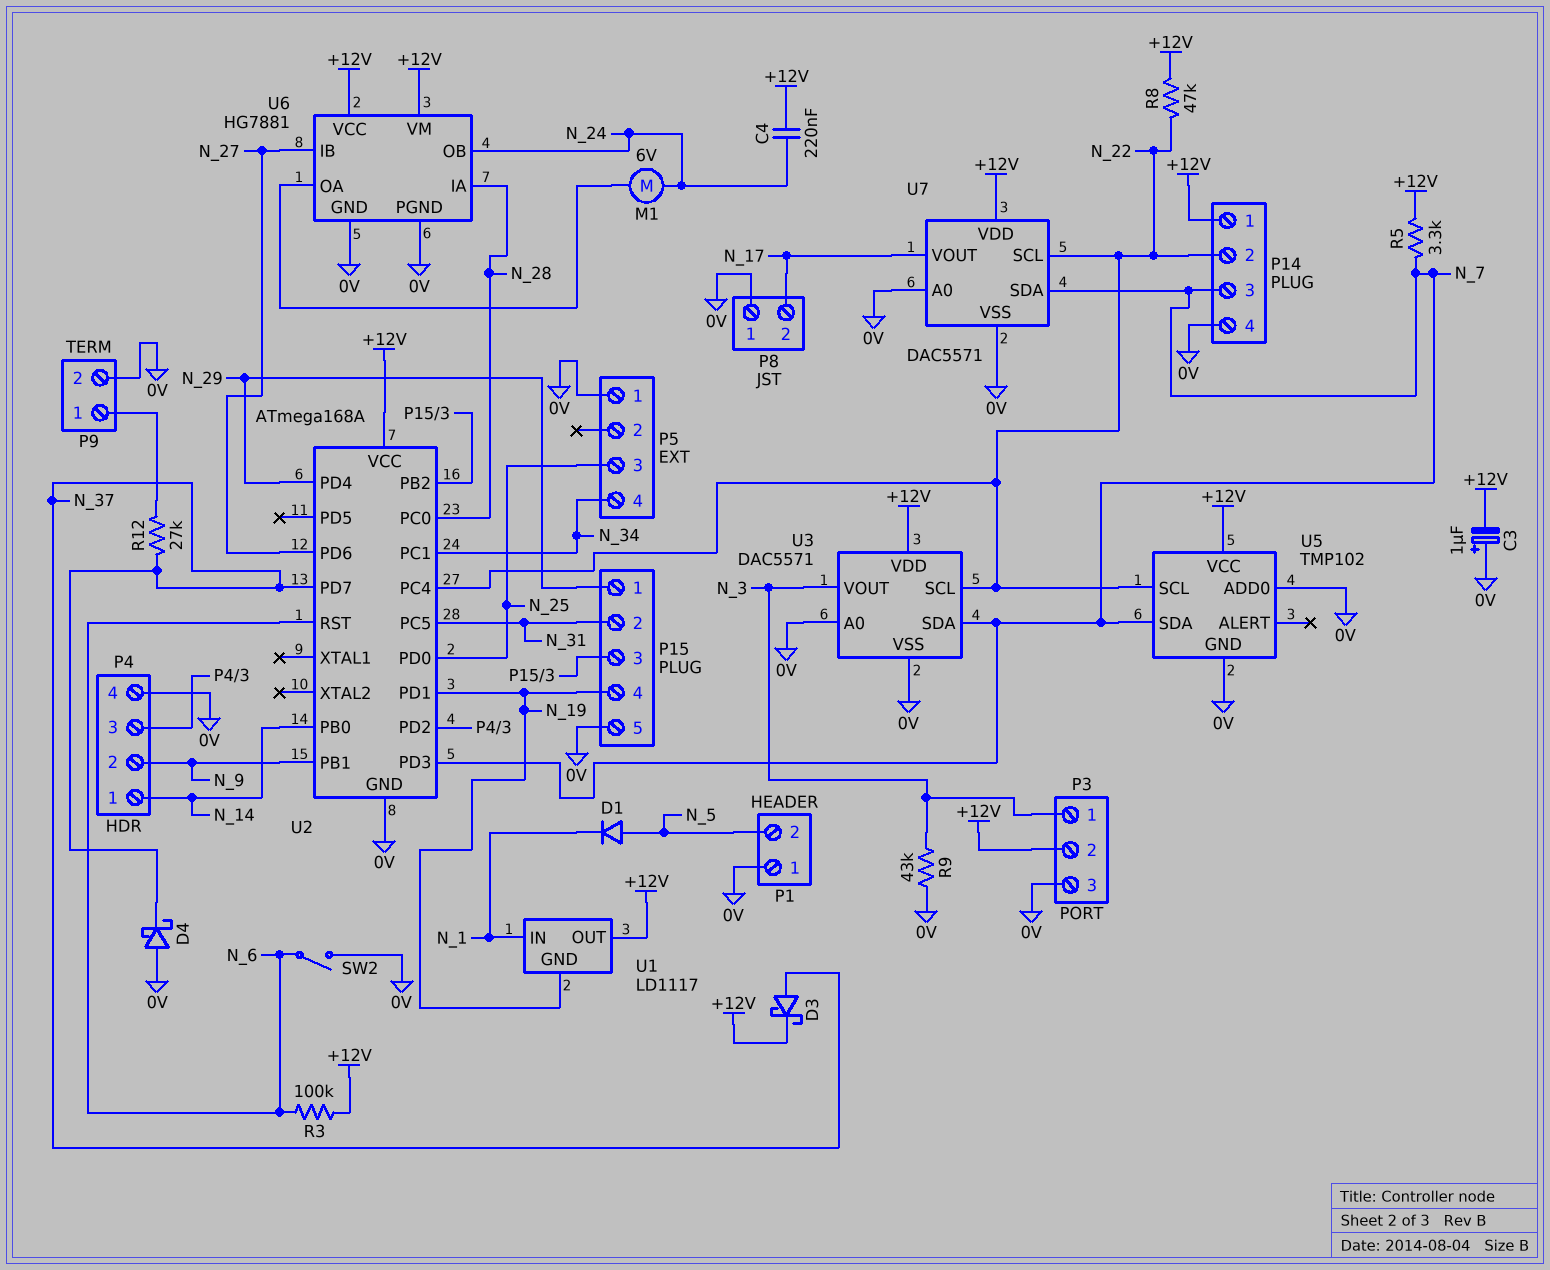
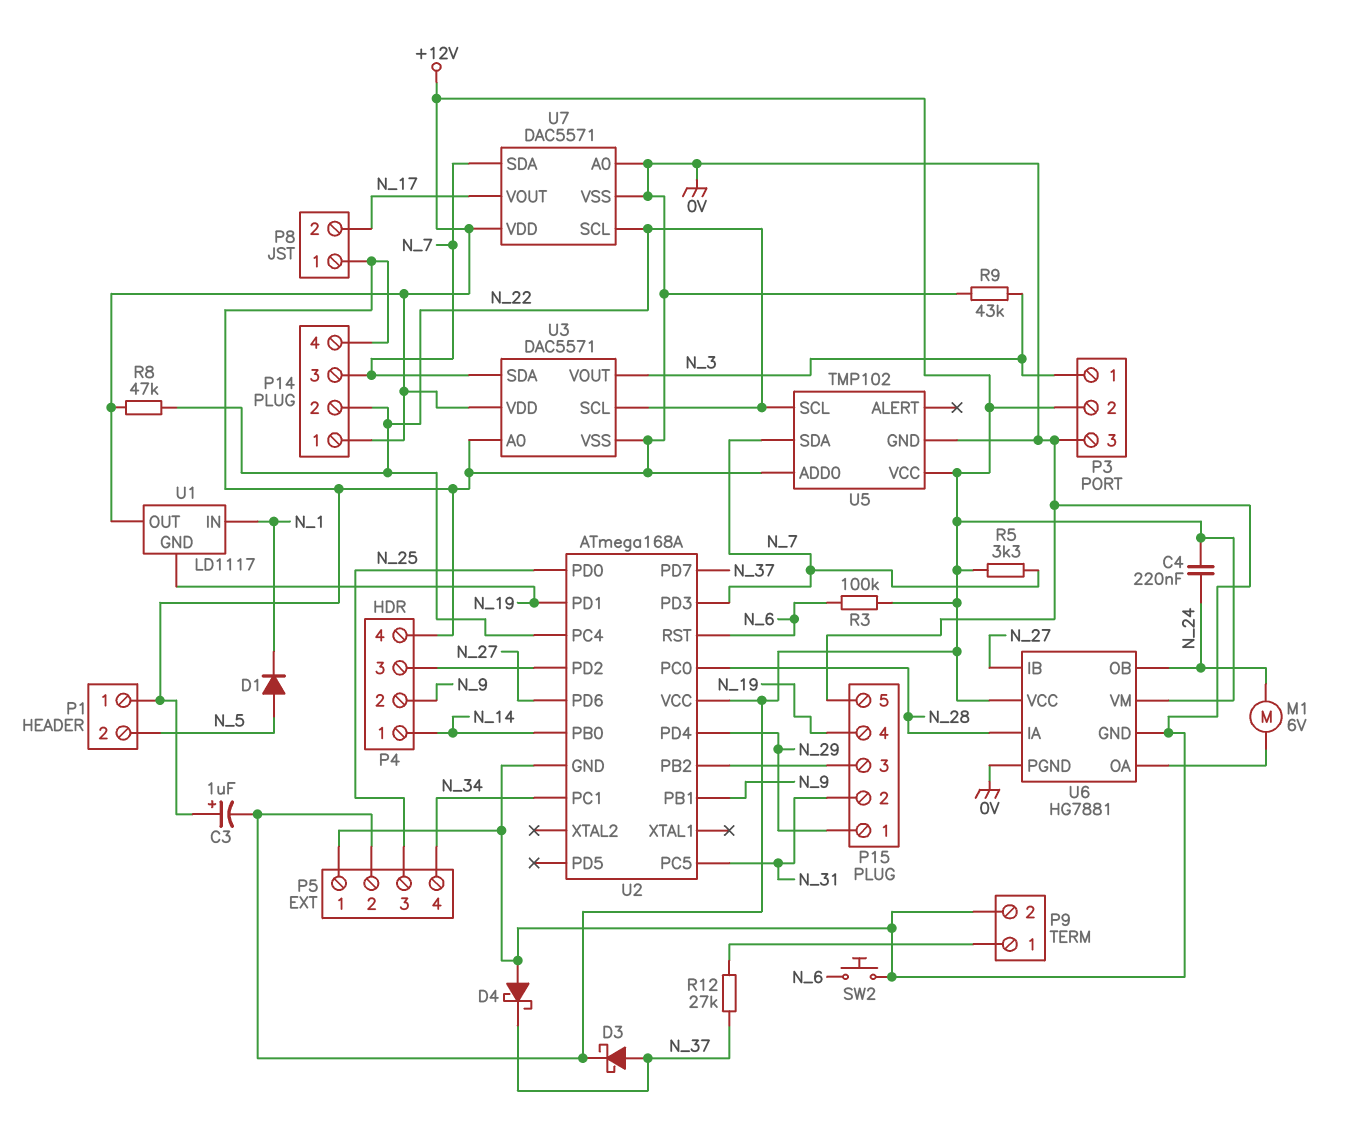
P5 pin 2: none -> +12V
SW2: switch (0V, N_6) -> button (0V, N_6)

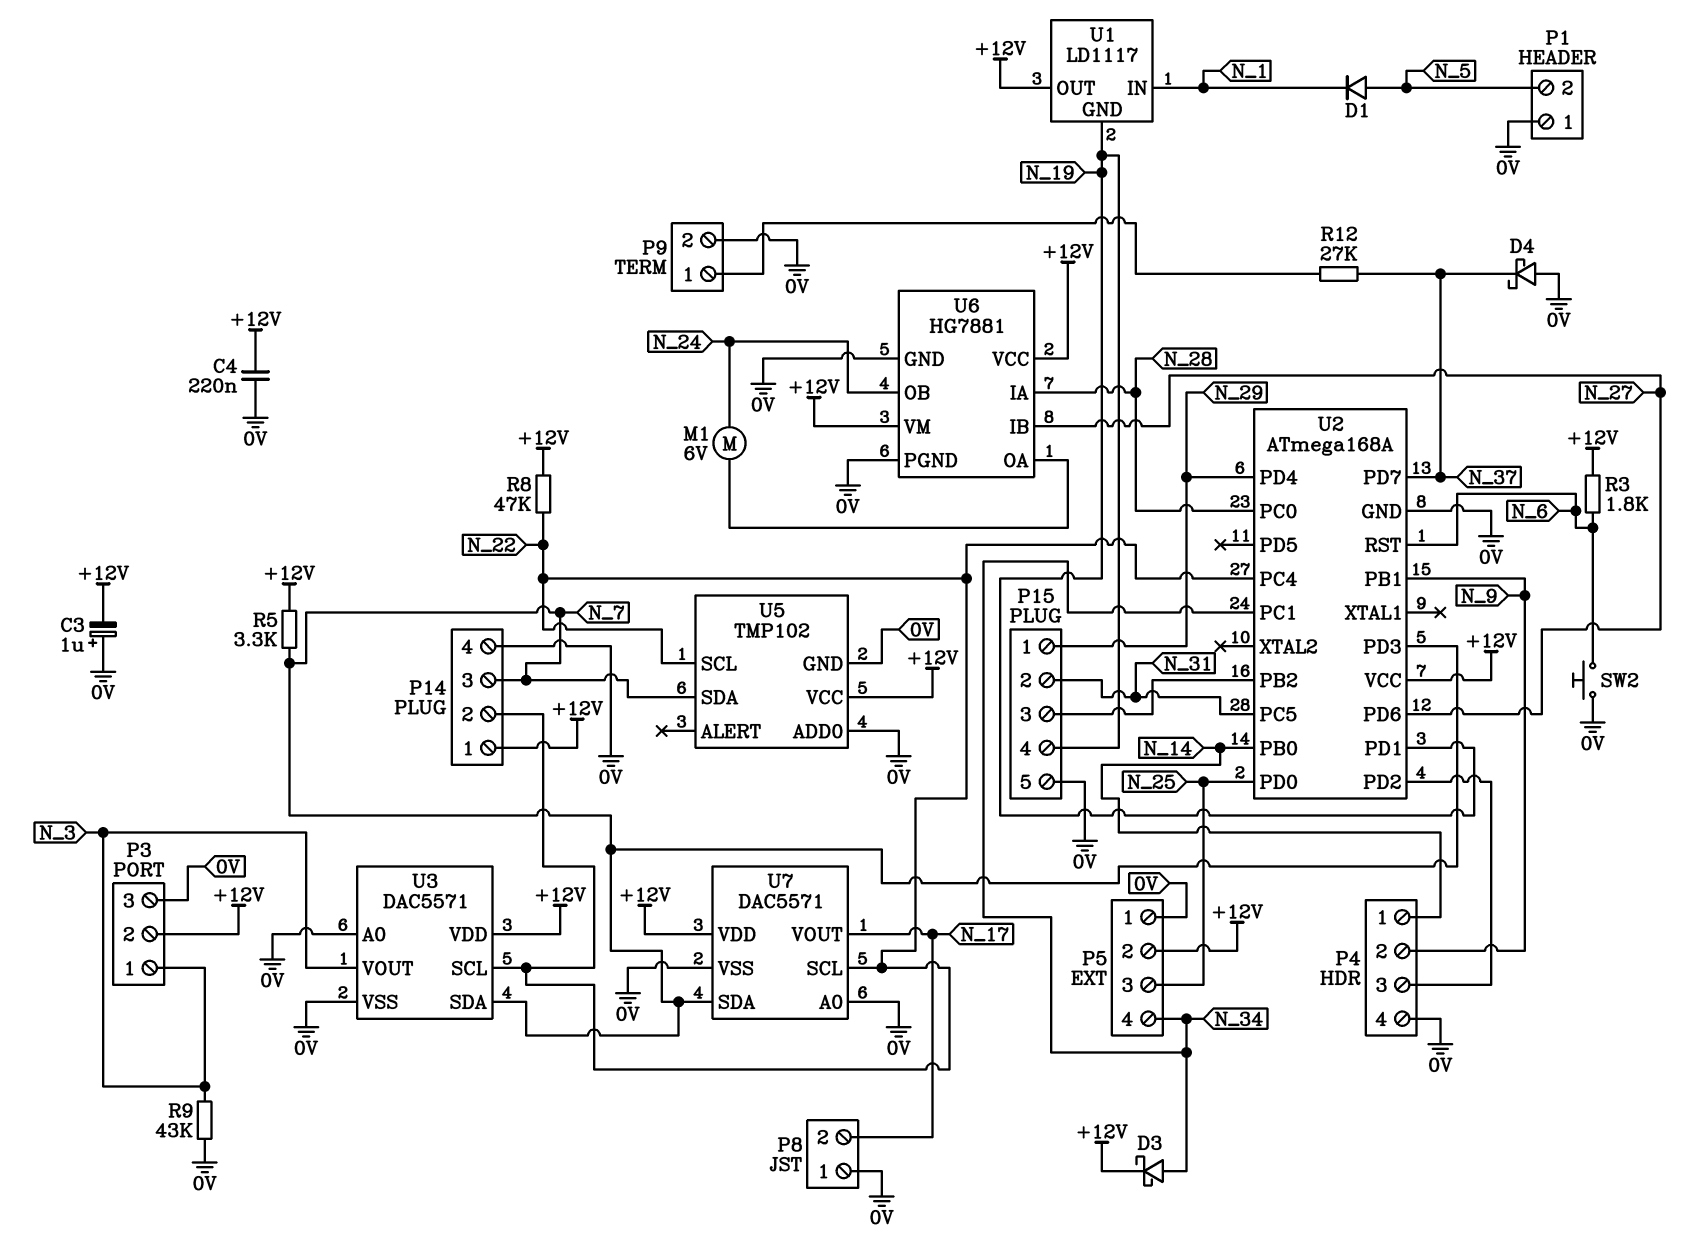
C4: 220nF (+12V, N_24) -> 220nF (+12V, 0V)
D3: schottky (A N_37, K +12V) -> schottky (A N_34, K +12V)
R3: 100k (+12V, N_6) -> 1.8k (+12V, N_6)

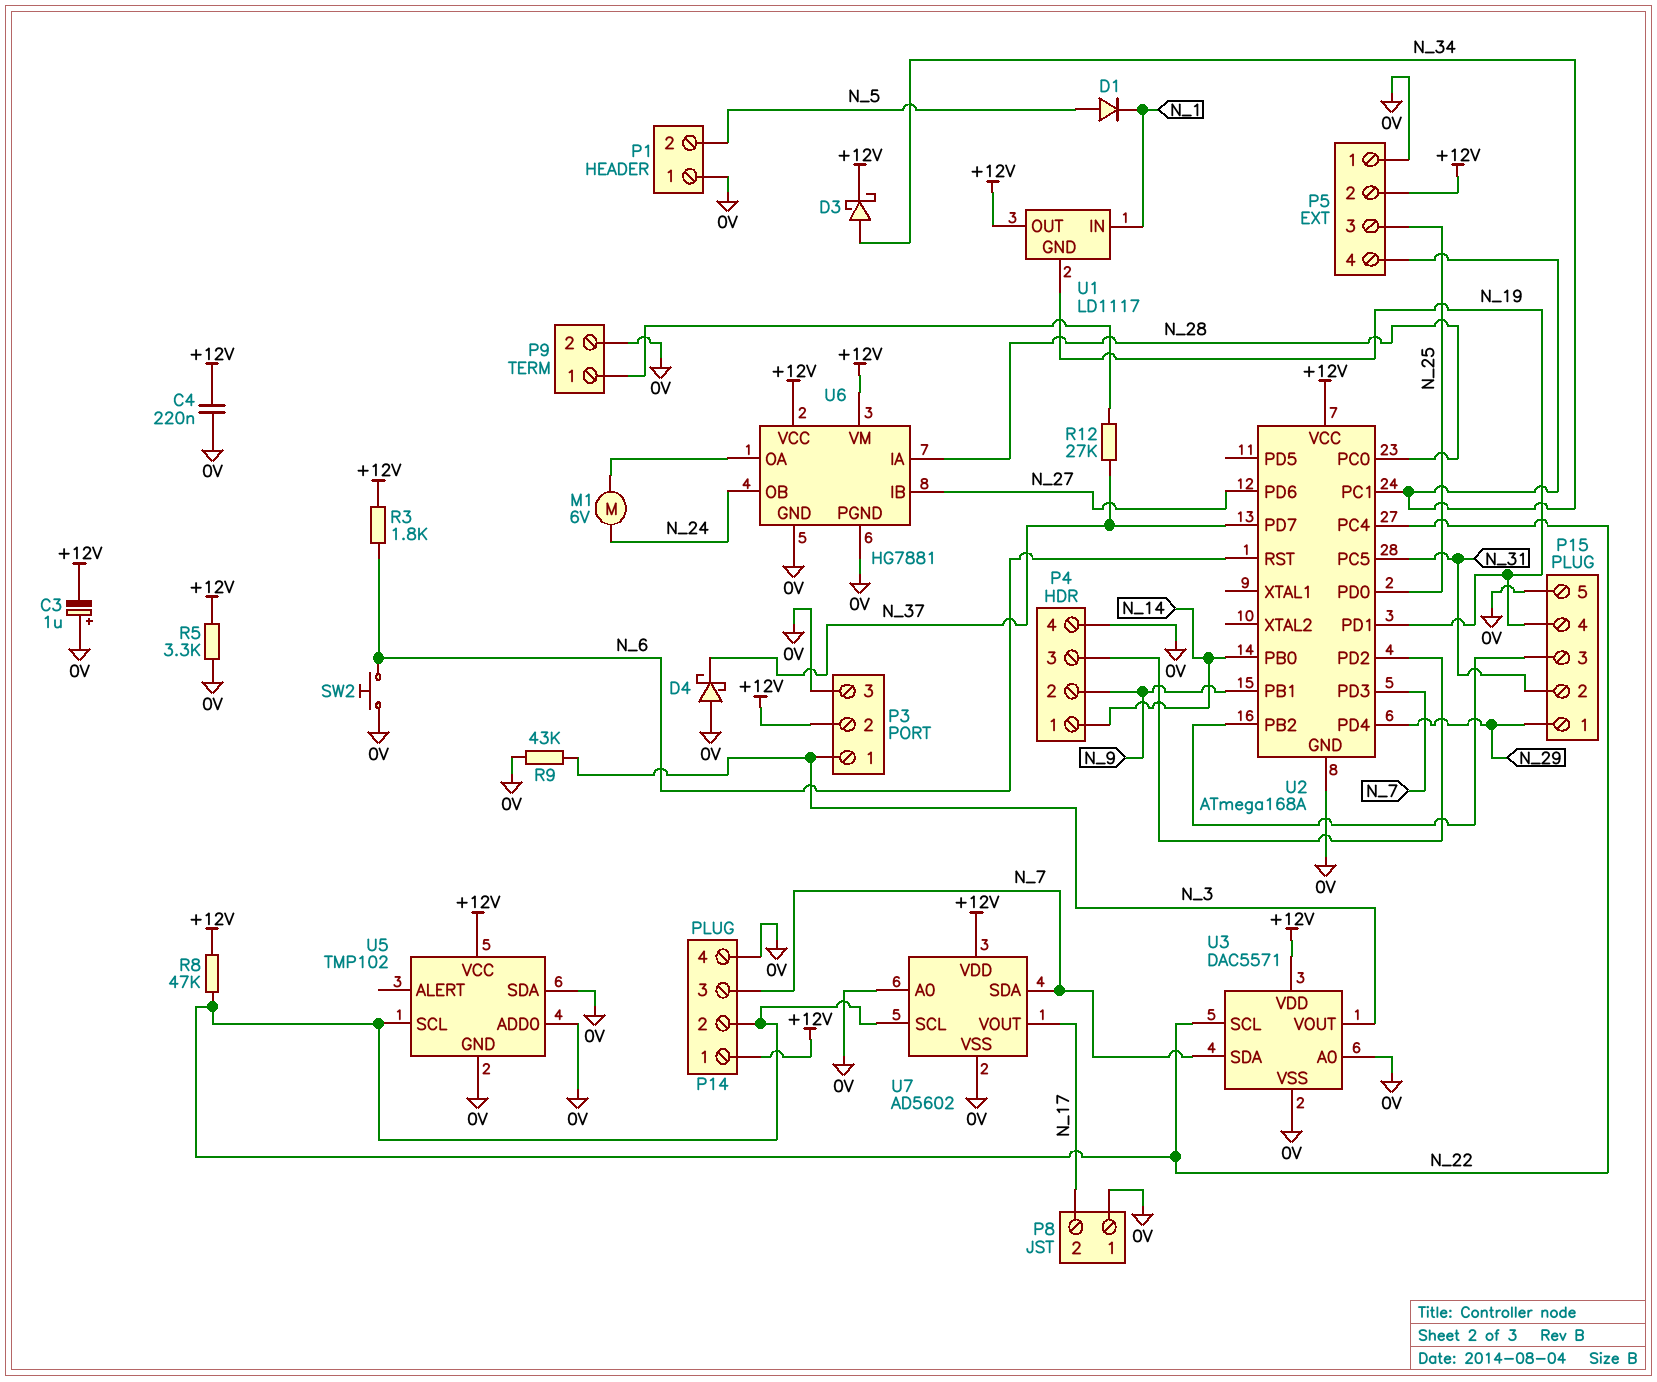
R5: 3.3k (+12V, N_7) -> 3.3k (+12V, 0V)
U5 pin SDA: N_7 -> 0V
U7: DAC5571 -> AD5602

